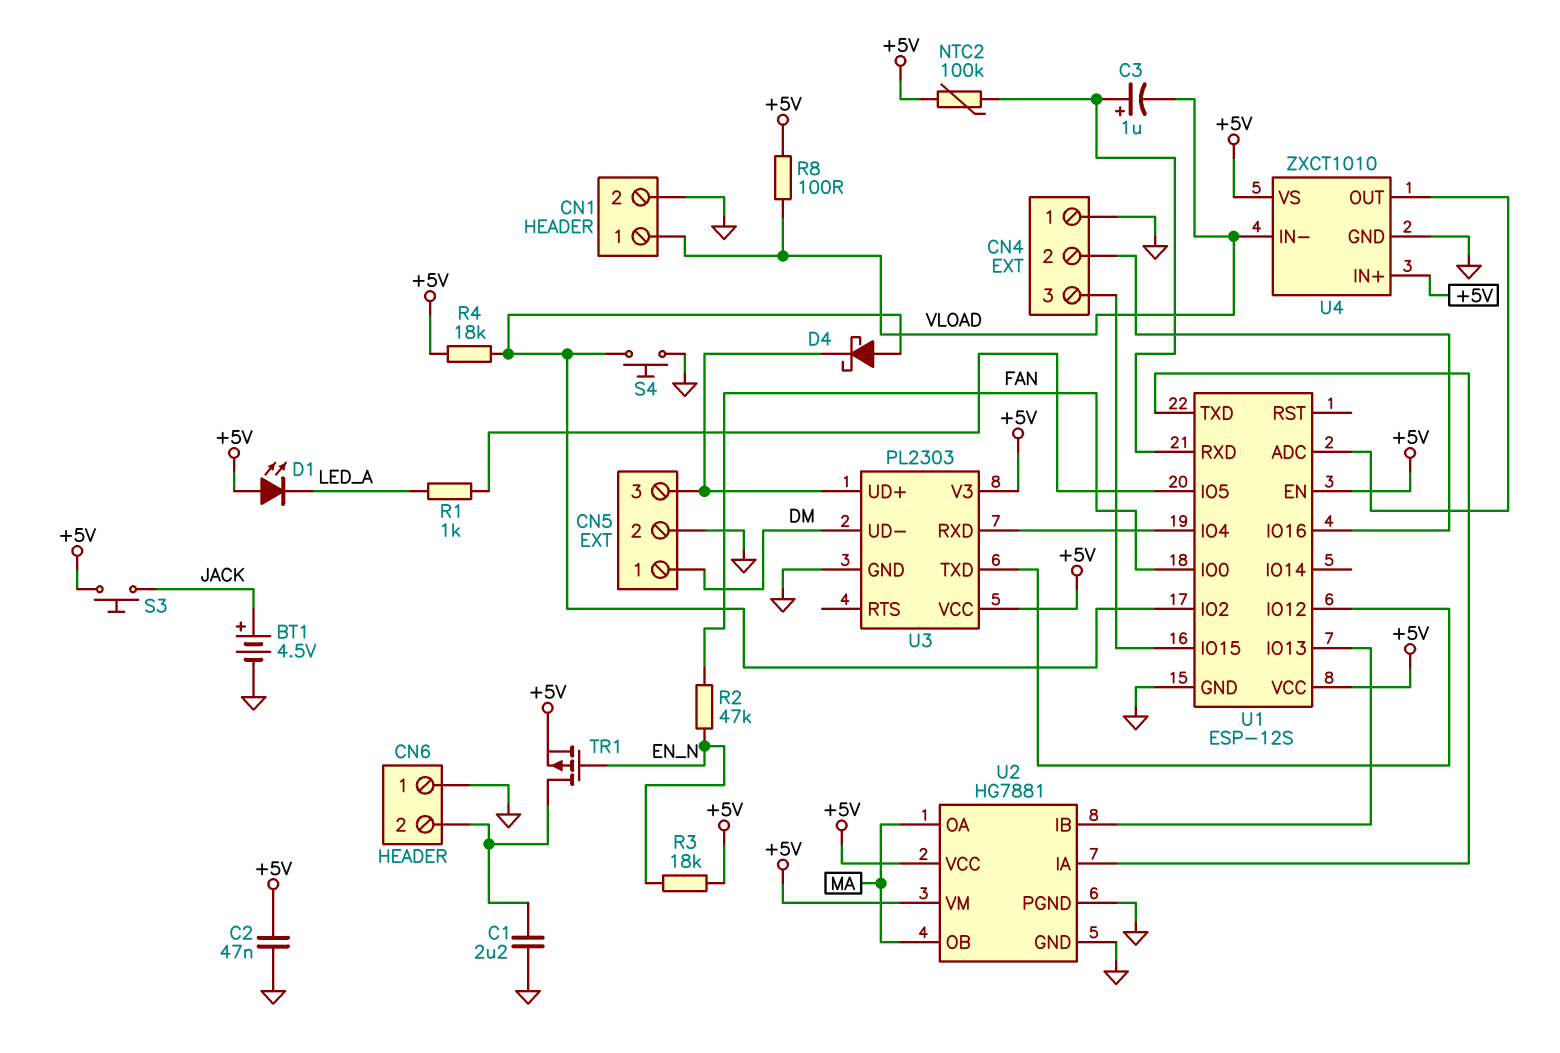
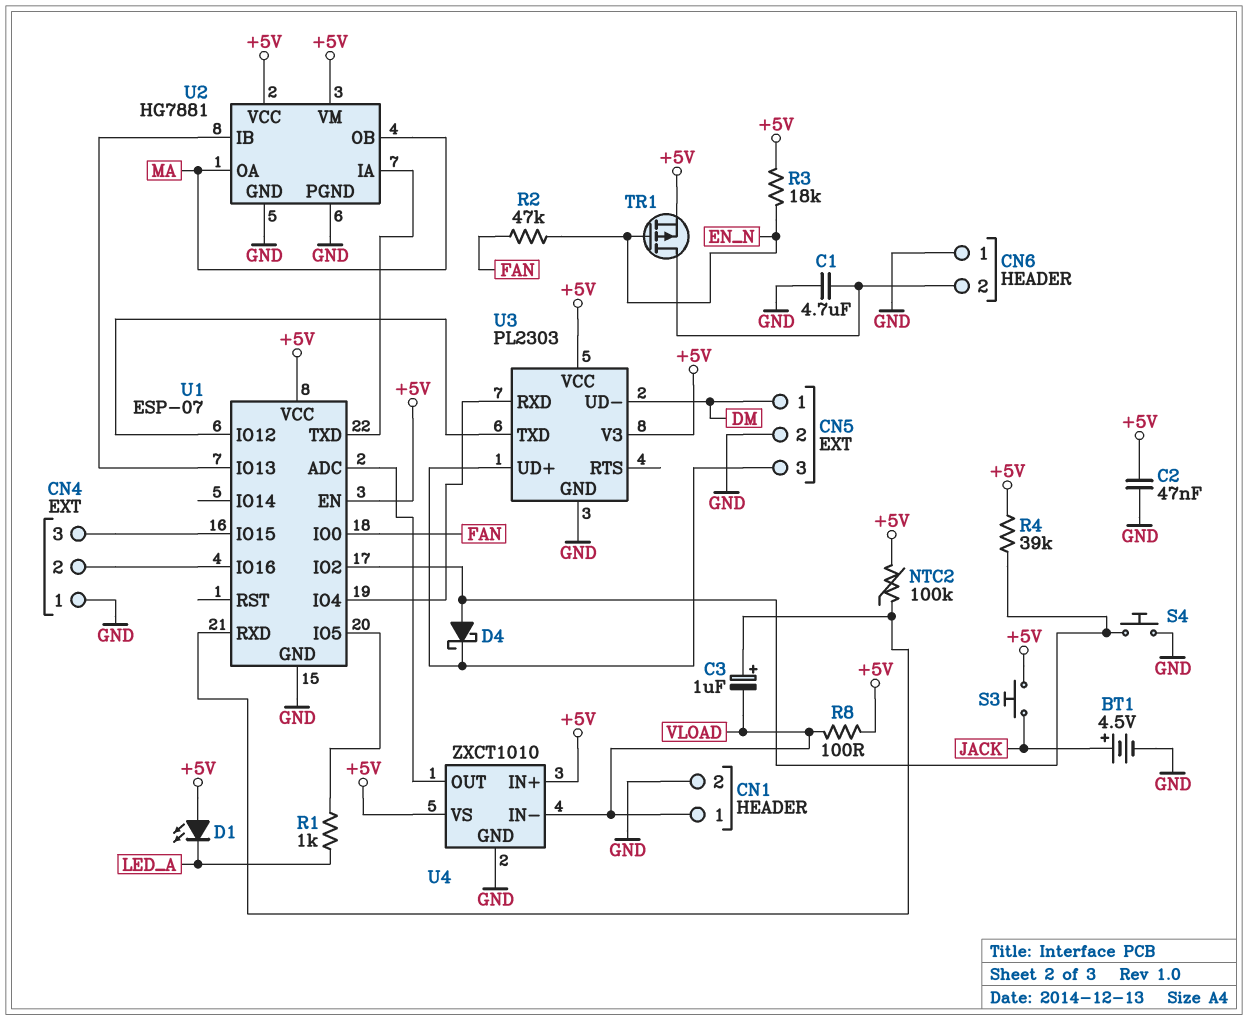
C1: 2.2uF (CN6/2, GND) -> 4.7uF (CN6/2, GND)
R4: 18k (+5V, U1/IO2) -> 39k (+5V, U1/IO2)
U1: ESP-12S -> ESP-07

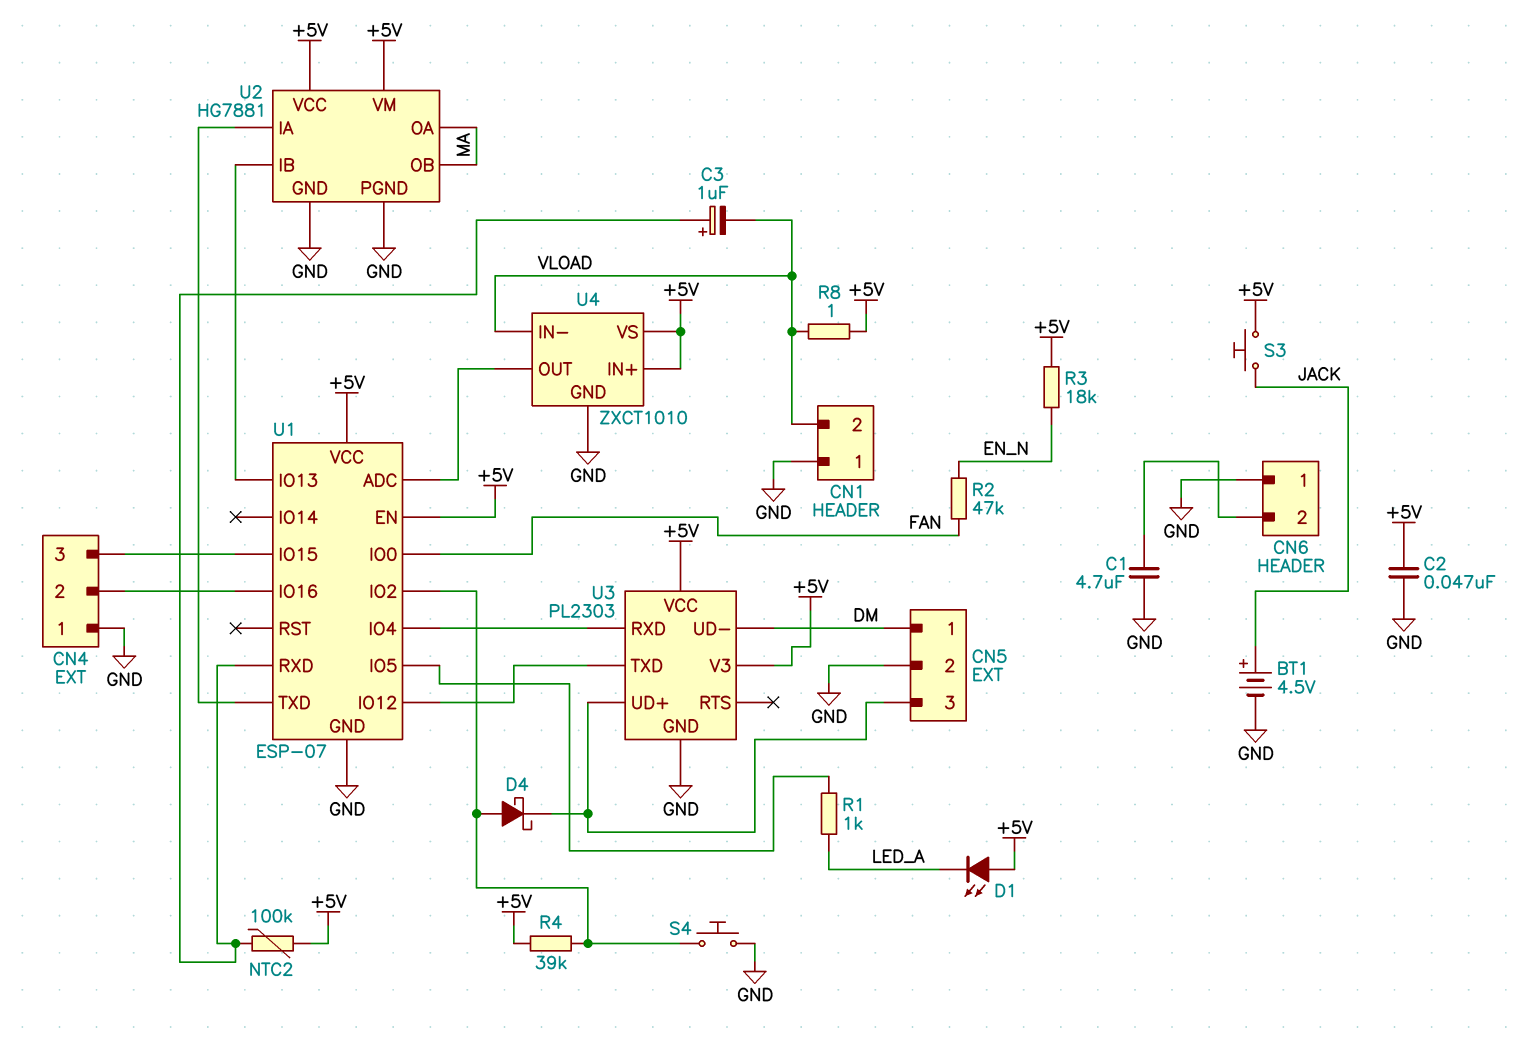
CN1 pin 1: VLOAD -> GND
CN1 pin 2: GND -> VLOAD
R8: 100 (+5V, VLOAD) -> 1 (+5V, VLOAD)
TR1: PMOS (G EN_N, D CN6/2, S +5V) -> none

